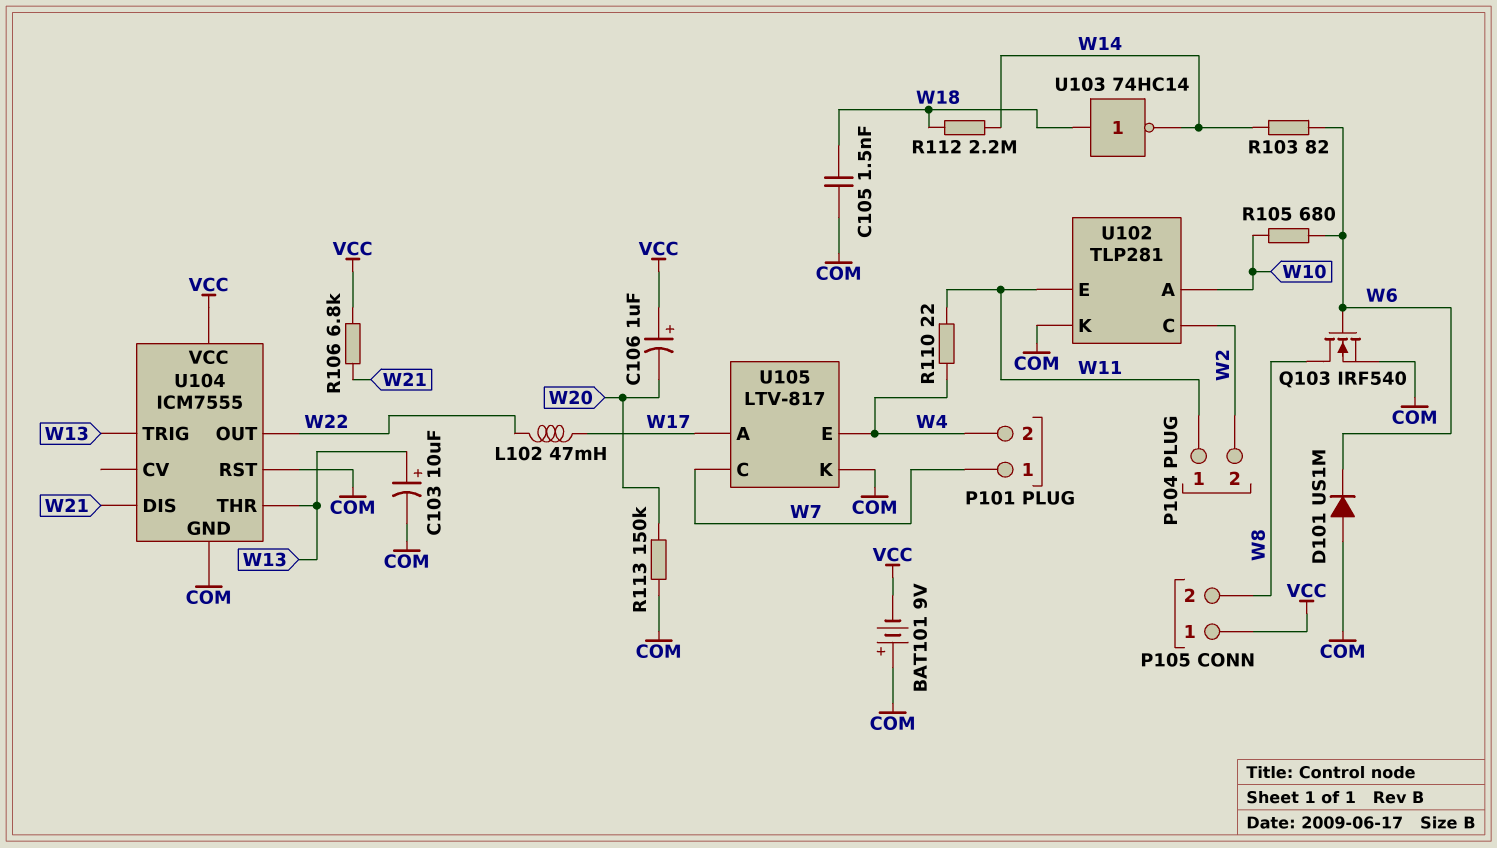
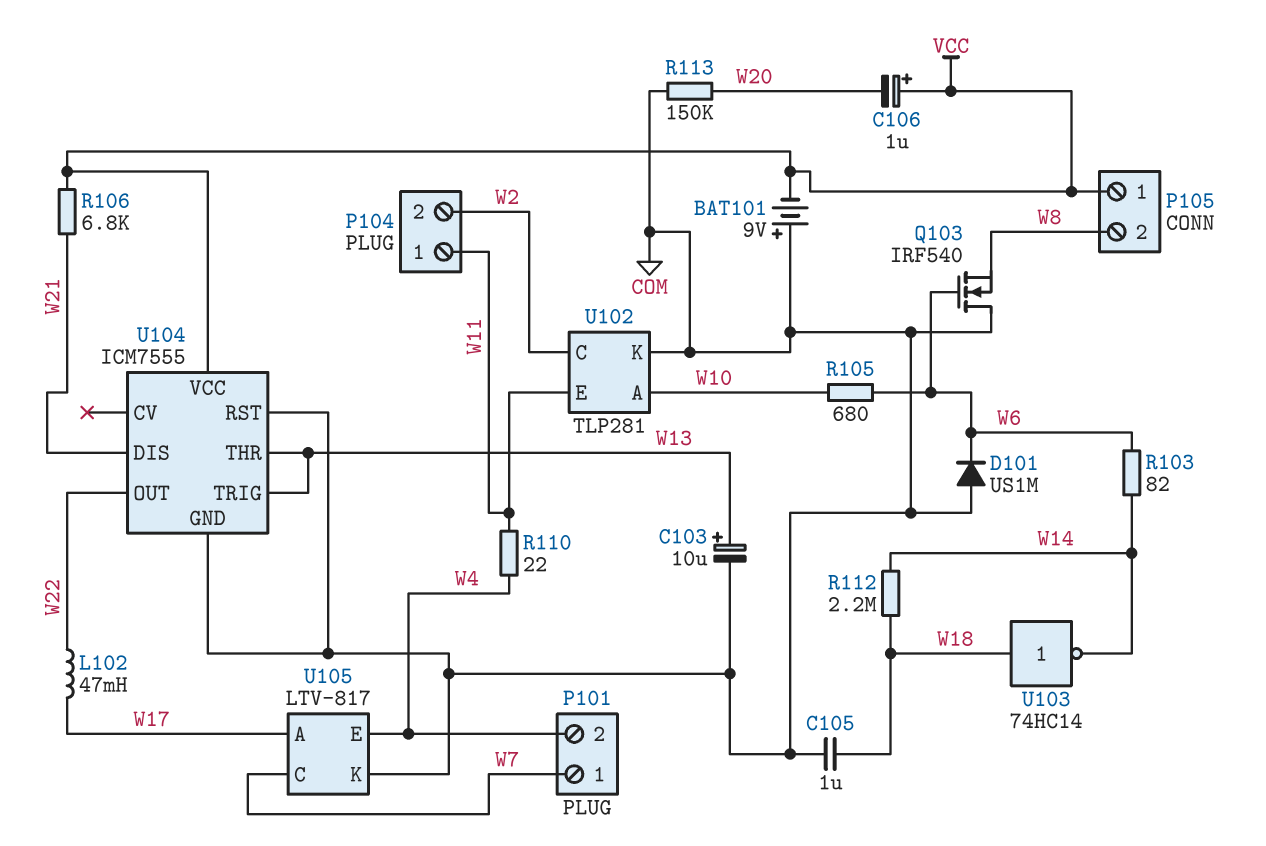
C105: 1.5nF (COM, W18) -> 1uF (COM, W18)
Q103: NMOS IRF540 (G W6, D W8, S COM) -> NMOS IRF540 (G W6, D COM, S W8)

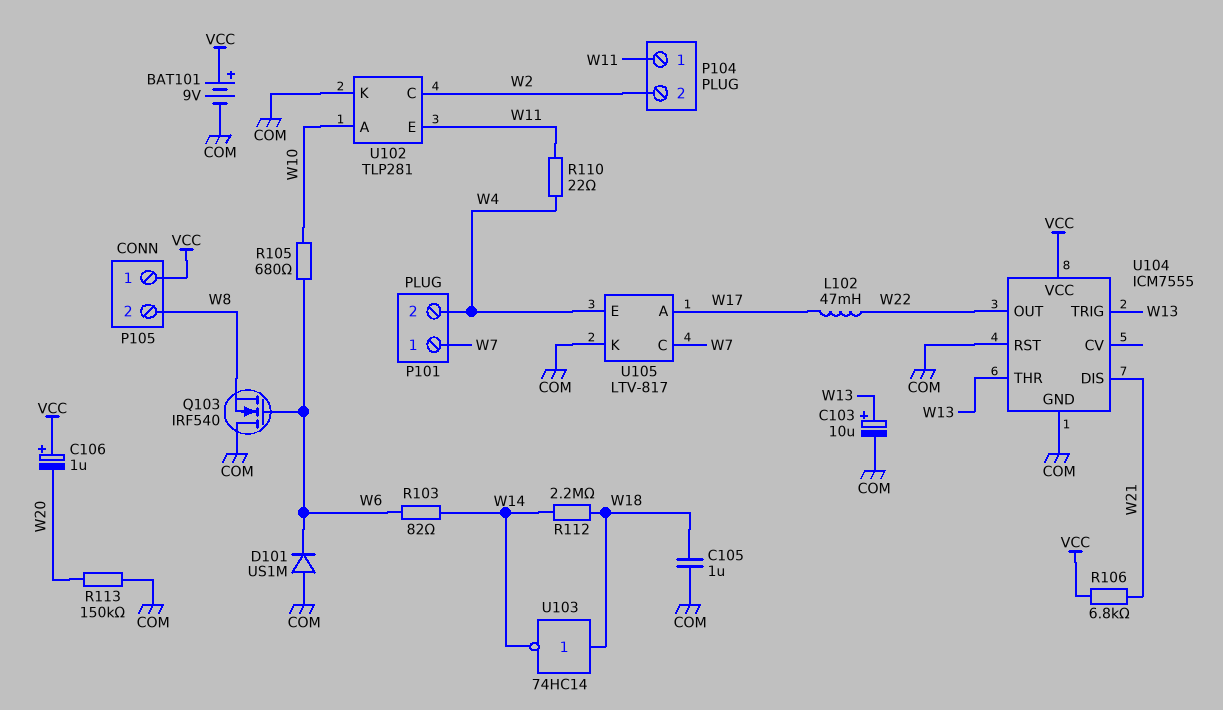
BAT101: 9V (plus COM, minus VCC) -> 9V (plus VCC, minus COM)

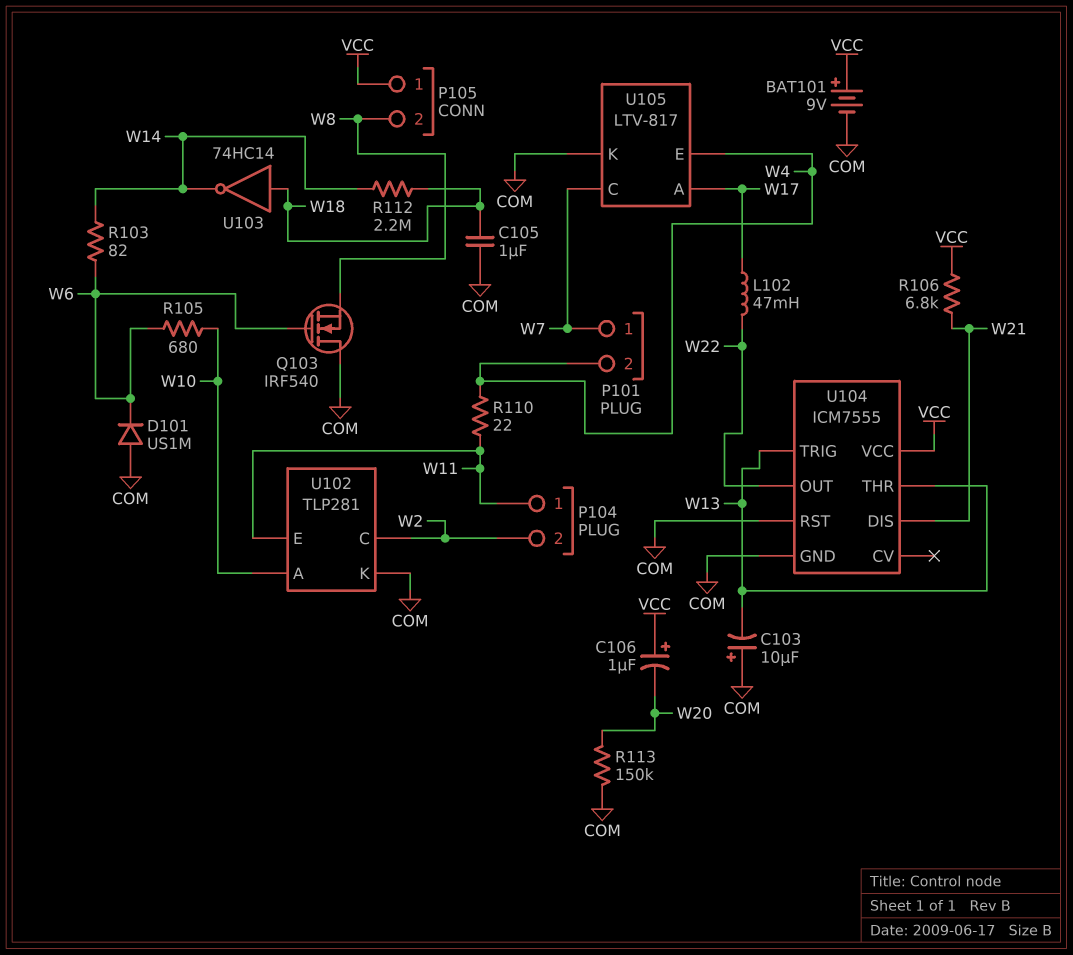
C103: 10uF (plus W13, minus COM) -> 10uF (plus COM, minus W13)

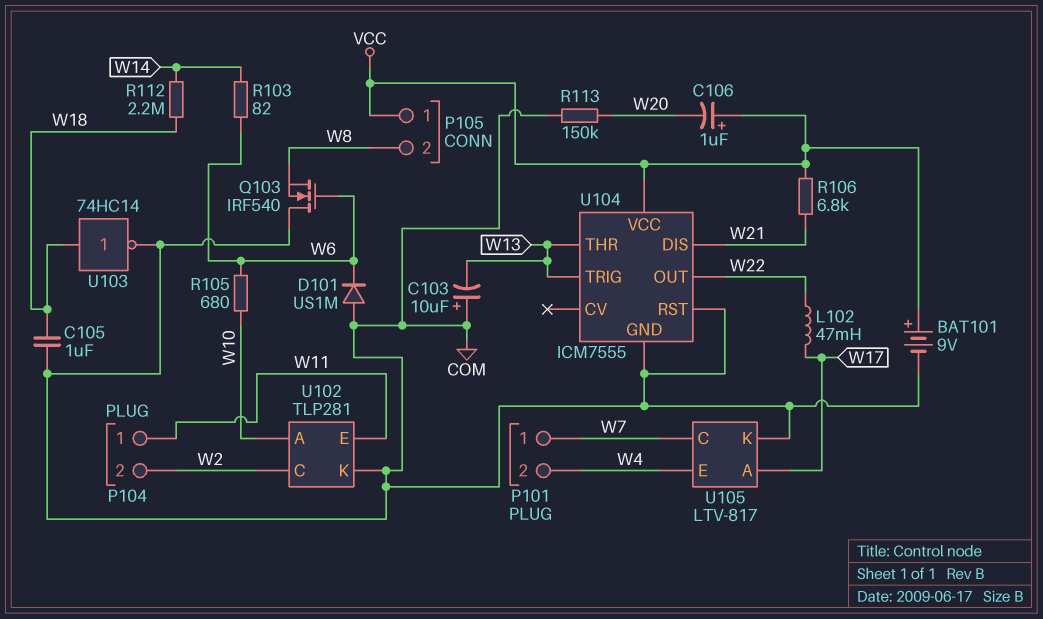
R110: 22 (W4, W11) -> none
U103: NOT 74HC14 (in W18, out W14) -> NOT 74HC14 (in W18, out COM)

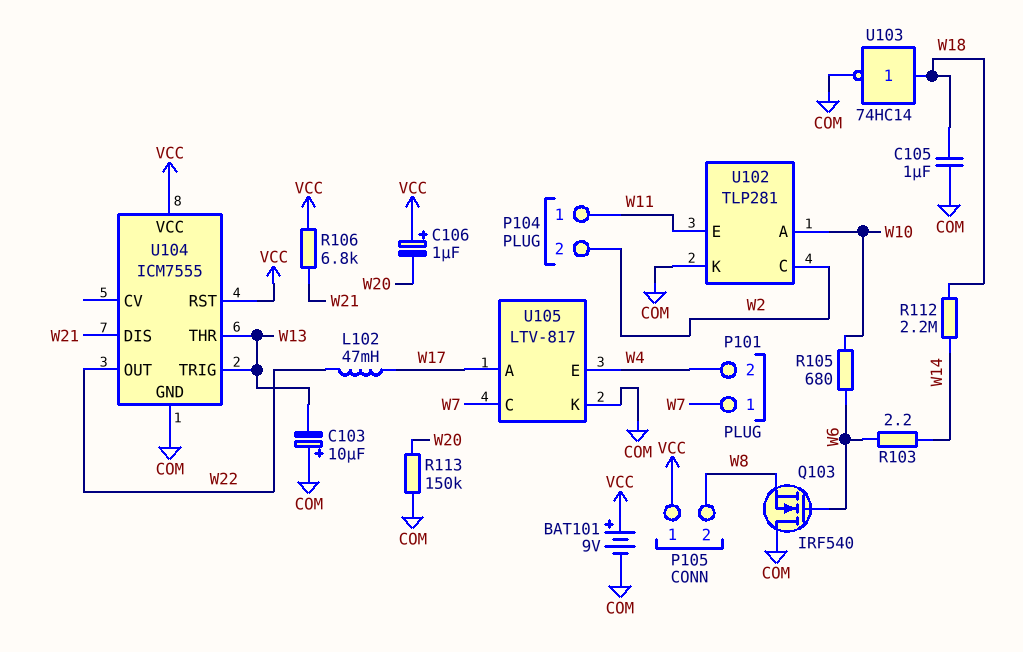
D101: diode US1M (A COM, K W6) -> none
R103: 82 (W6, W14) -> 2.2 (W6, W14)
U104 pin RST: COM -> VCC

